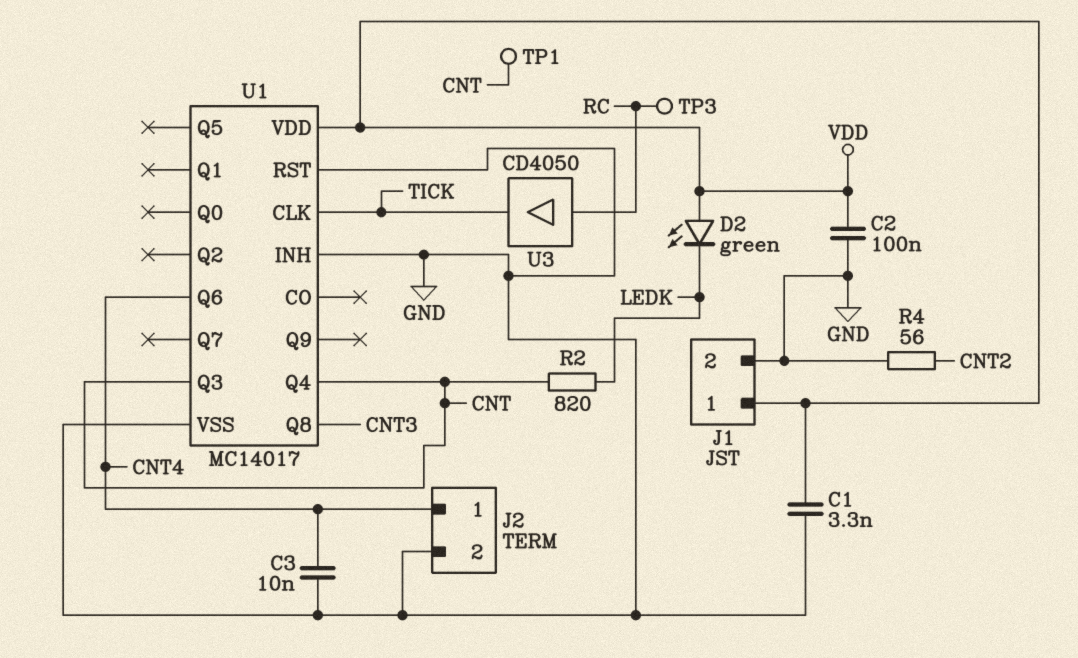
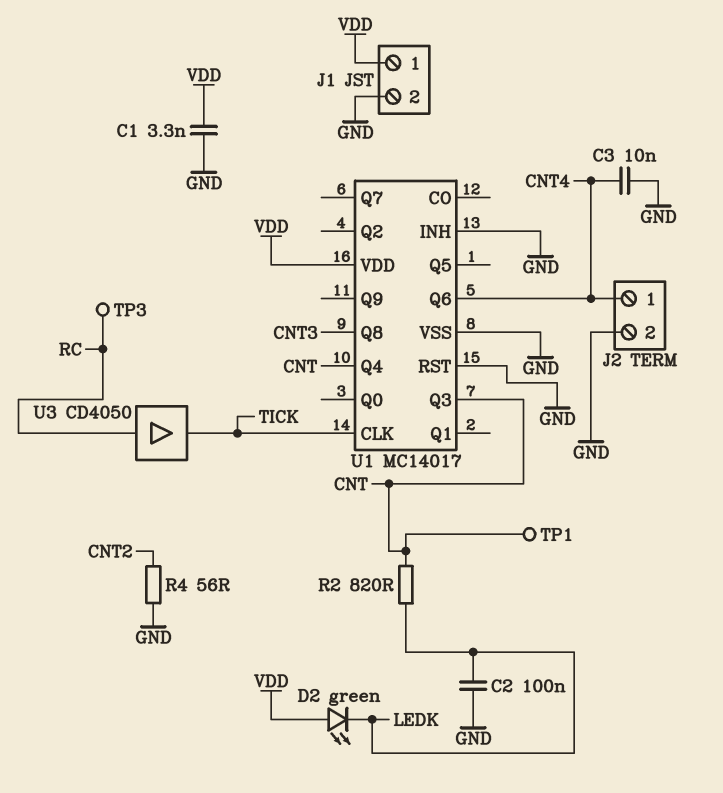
C2: 100nF (GND, VDD) -> 100nF (GND, LEDK)

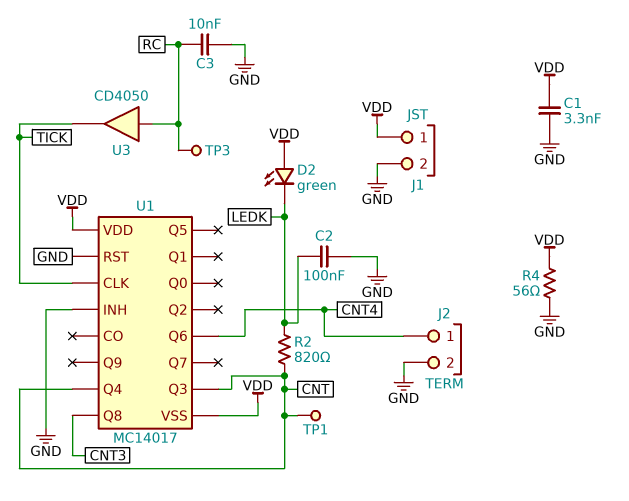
C3: 10nF (CNT4, GND) -> 10nF (GND, RC)
R4: 56 (CNT2, GND) -> 56 (GND, VDD)
U1 pin VSS: GND -> VDD

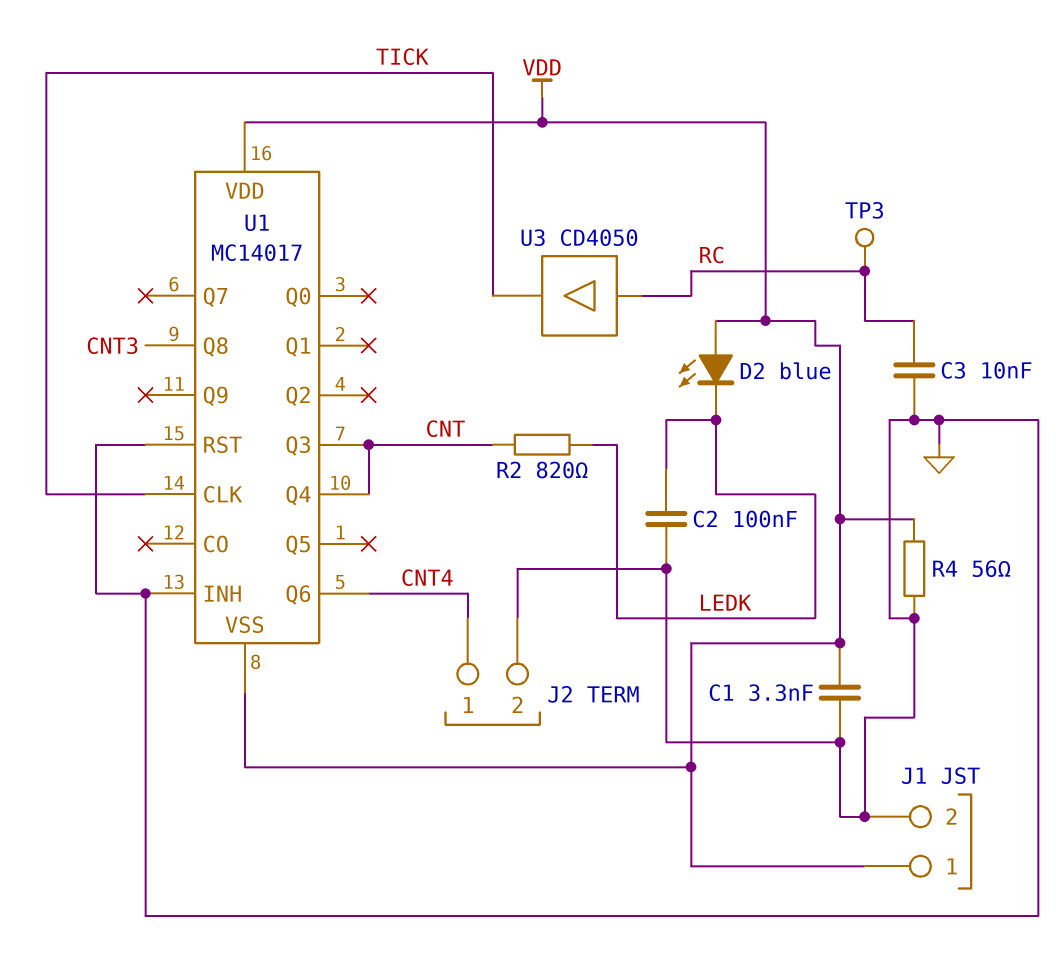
D2: LED green (A VDD, K LEDK) -> LED blue (A VDD, K LEDK)
TP1: test point (CNT) -> none

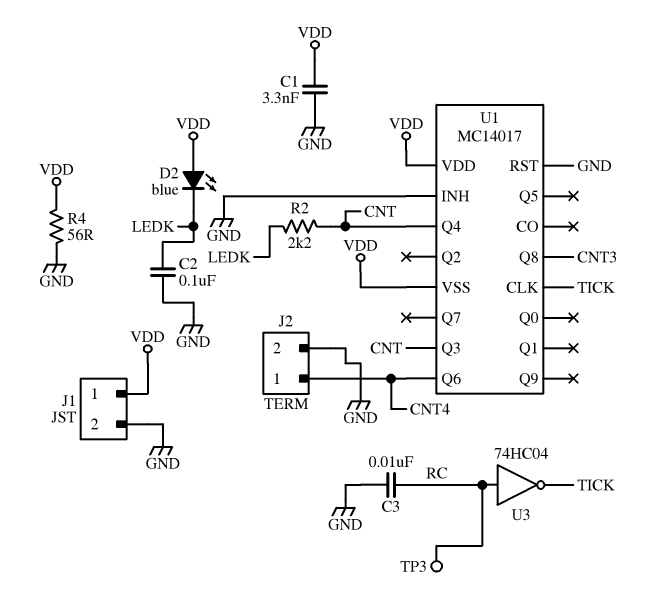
R2: 820 (CNT, LEDK) -> 2.2k (CNT, LEDK)
U3: buffer CD4050 (in RC, out TICK) -> NOT 74HC04 (in RC, out TICK)

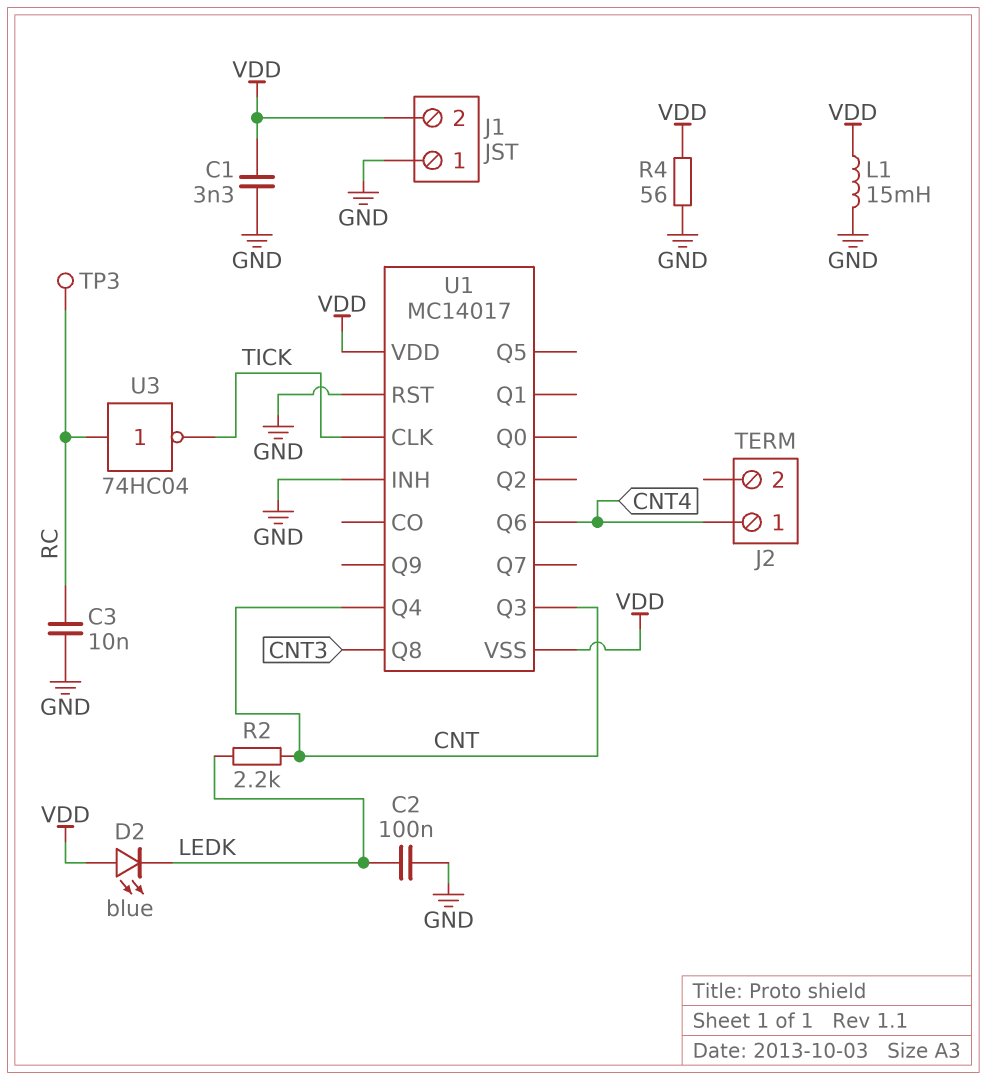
J1 pin 1: VDD -> GND
J1 pin 2: GND -> VDD
J2 pin 2: GND -> none
L1: none -> 15mH (GND, VDD)

